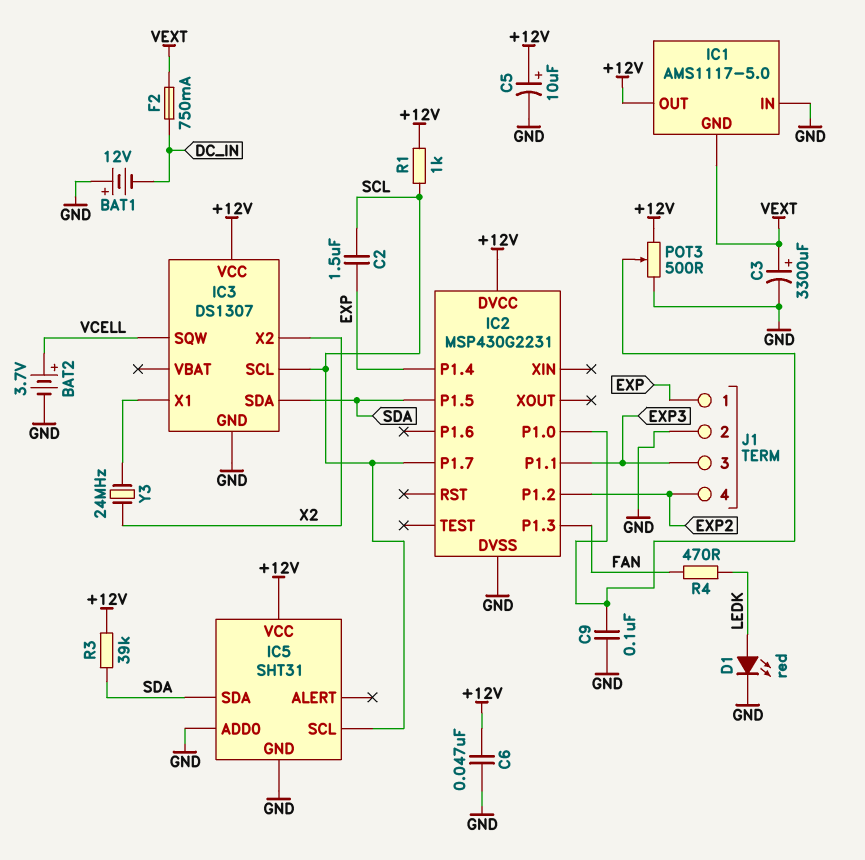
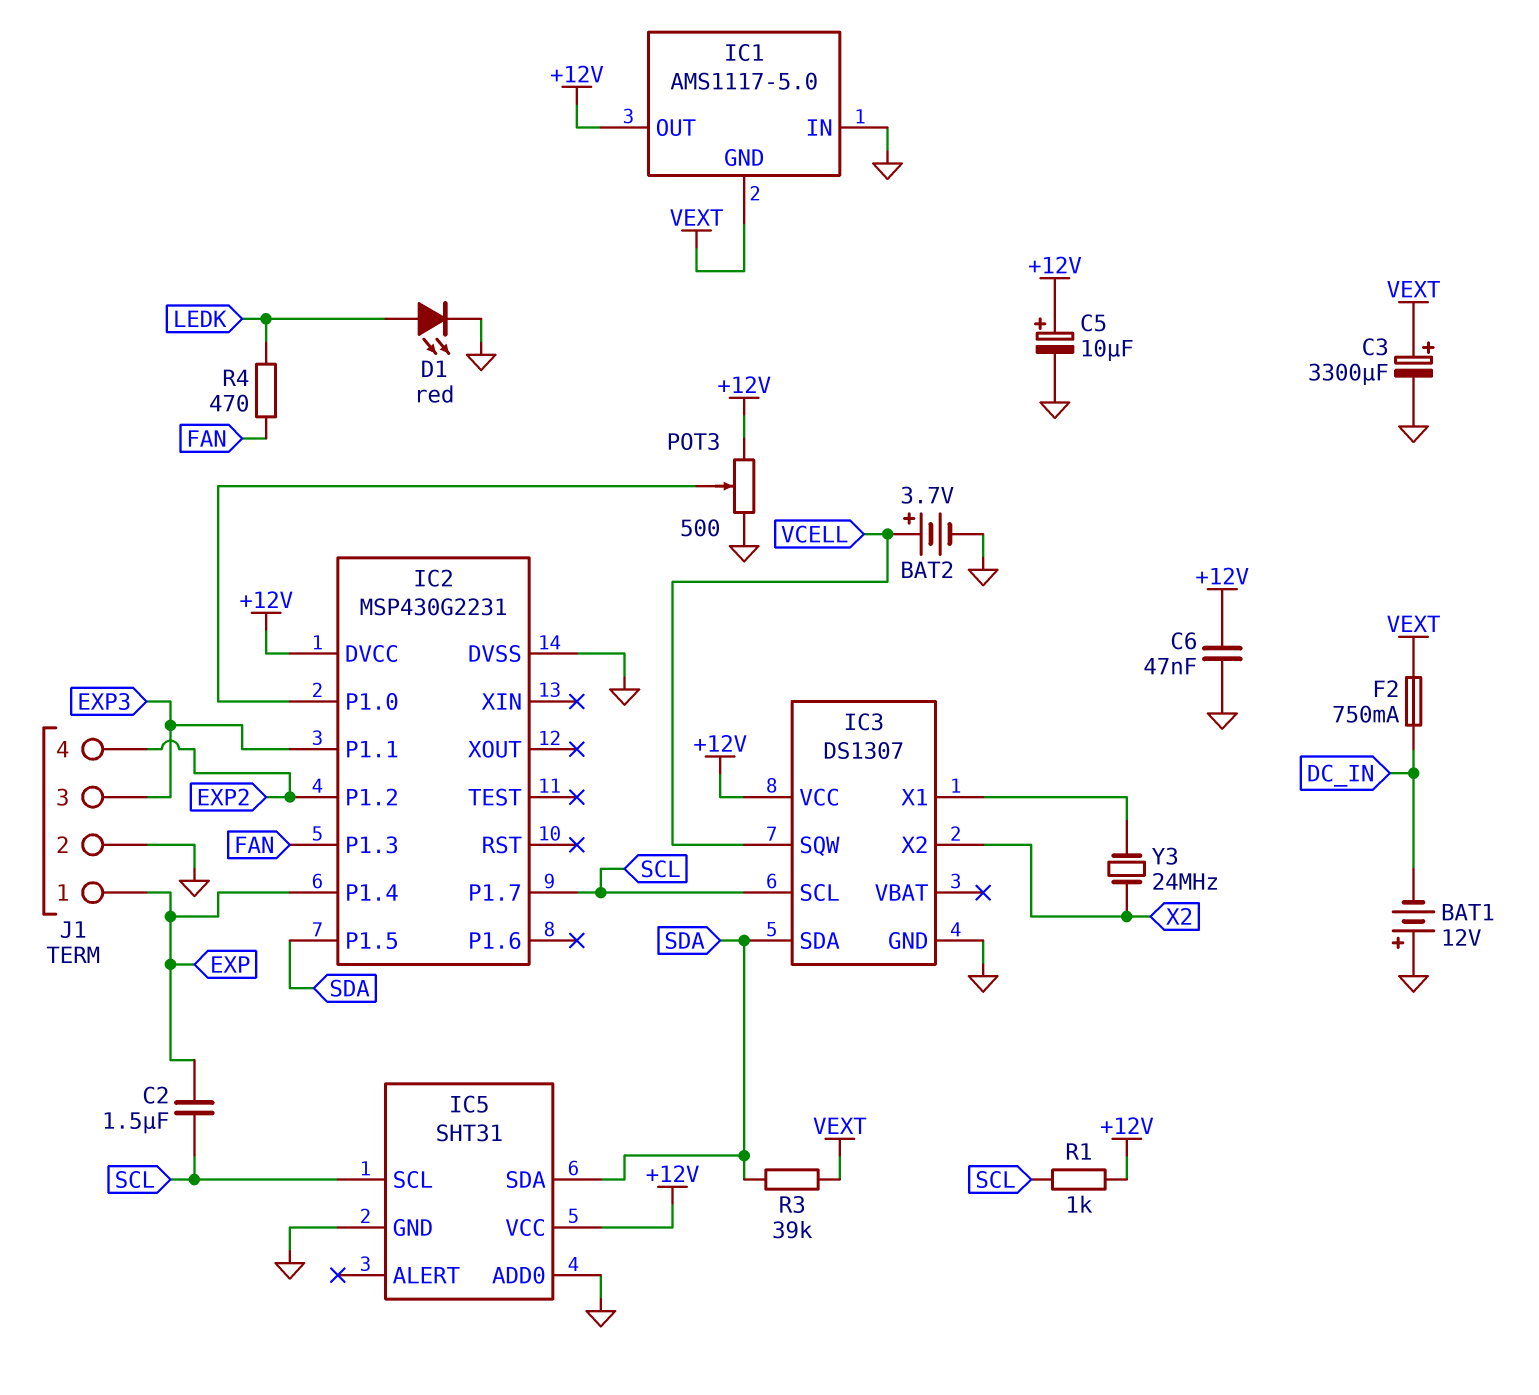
C9: 100nF (GND, IC2/P1.0) -> none
R3: 39k (+12V, SDA) -> 39k (SDA, VEXT)

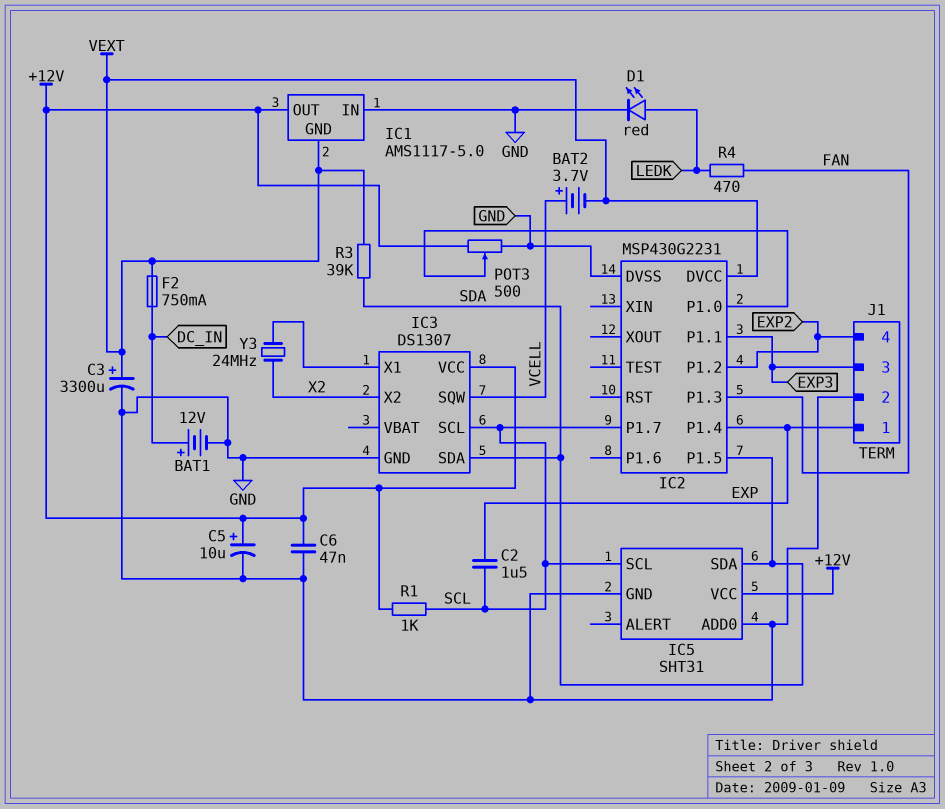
BAT1: 12V (plus GND, minus DC_IN) -> 12V (plus DC_IN, minus GND)
BAT2: 3.7V (plus VCELL, minus GND) -> 3.7V (plus VCELL, minus VEXT)
IC2 pin DVCC: +12V -> VEXT

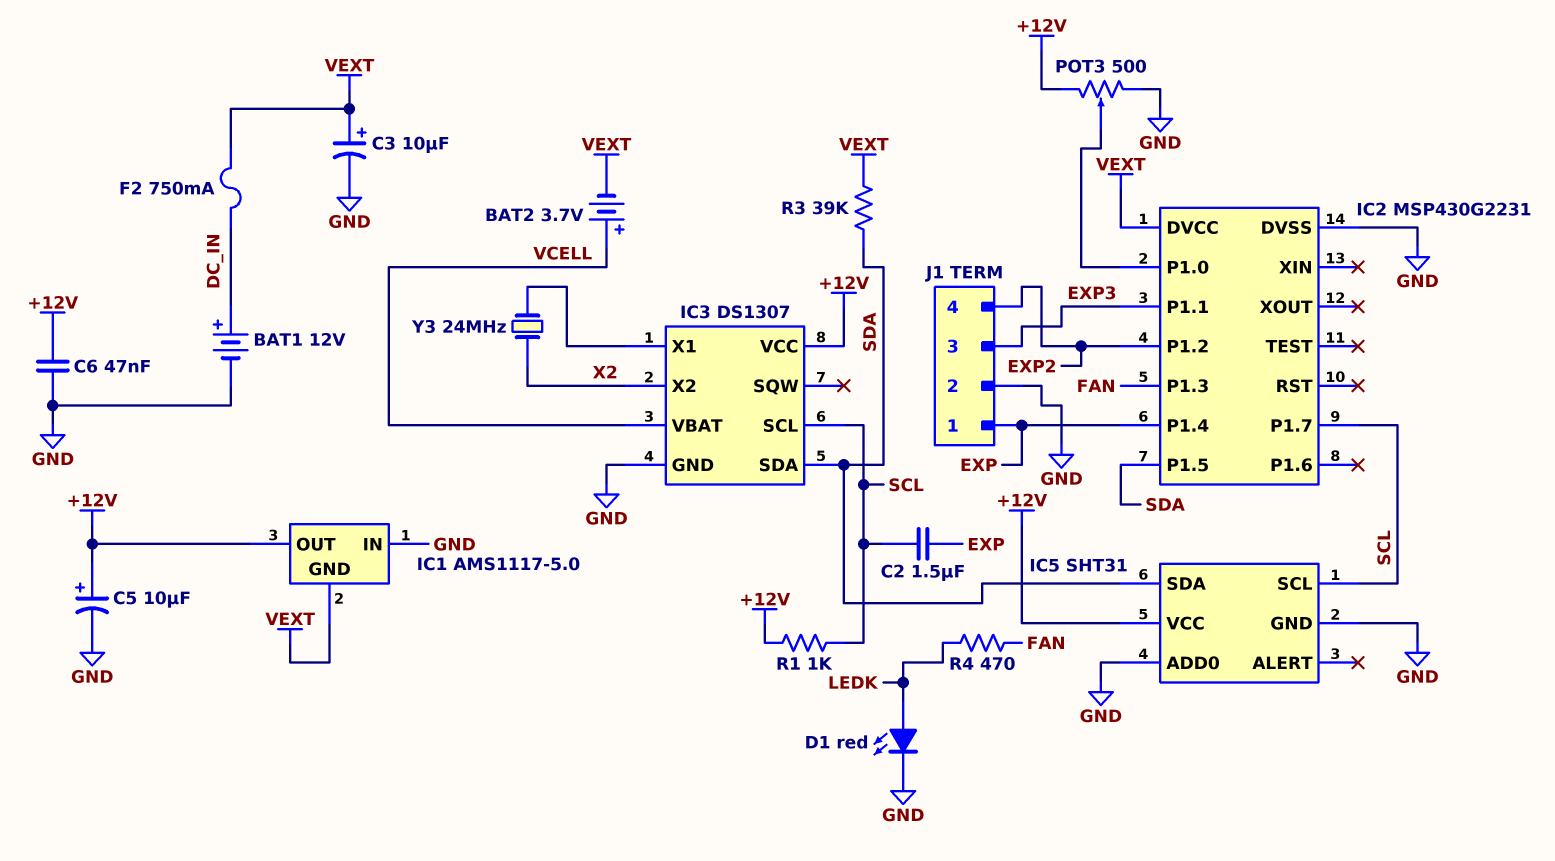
C3: 3300uF (plus VEXT, minus GND) -> 10uF (plus VEXT, minus GND)
IC3 pin SQW: VCELL -> none
IC3 pin VBAT: none -> VCELL

